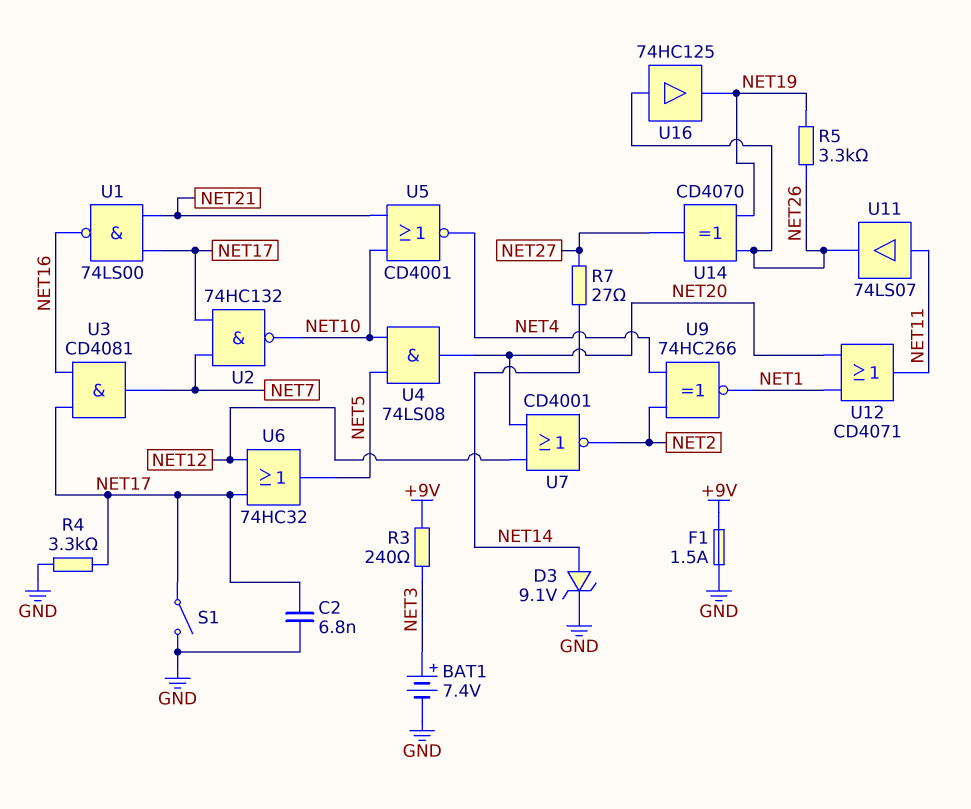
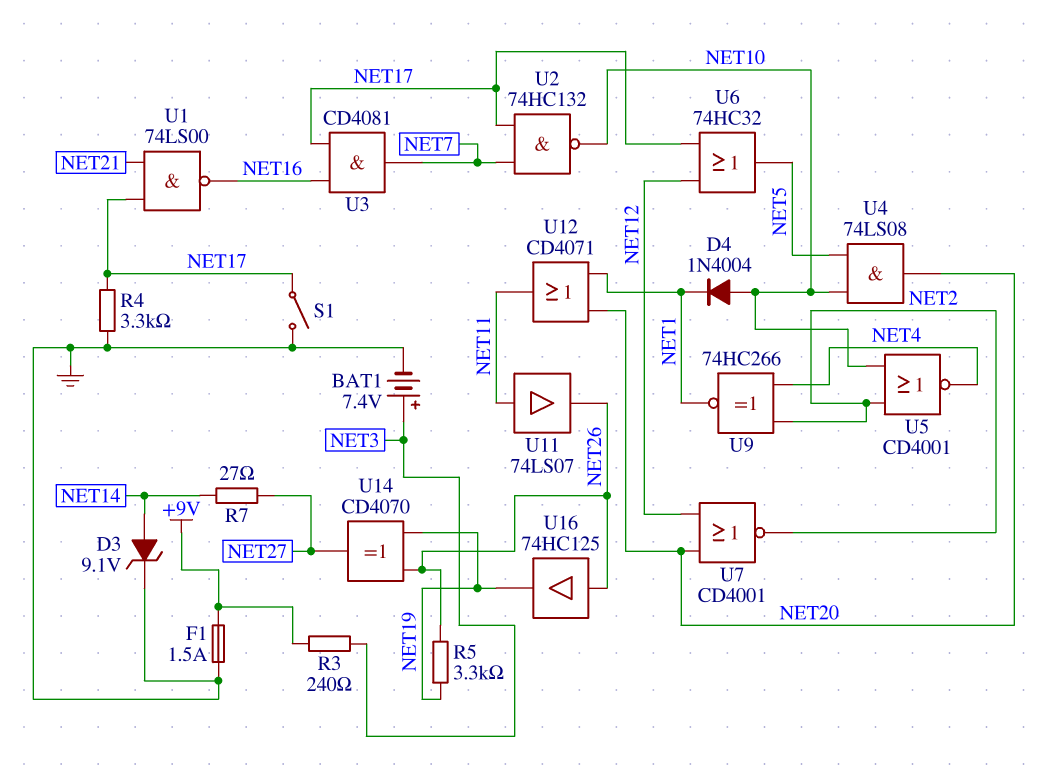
C2: 6.8nF (GND, NET17) -> none
D4: none -> diode 1N4004 (A NET10, K NET1)
U5: NOR CD4001 (in NET10, in NET21, out NET4) -> NOR CD4001 (in NET2, in NET10, out NET4)

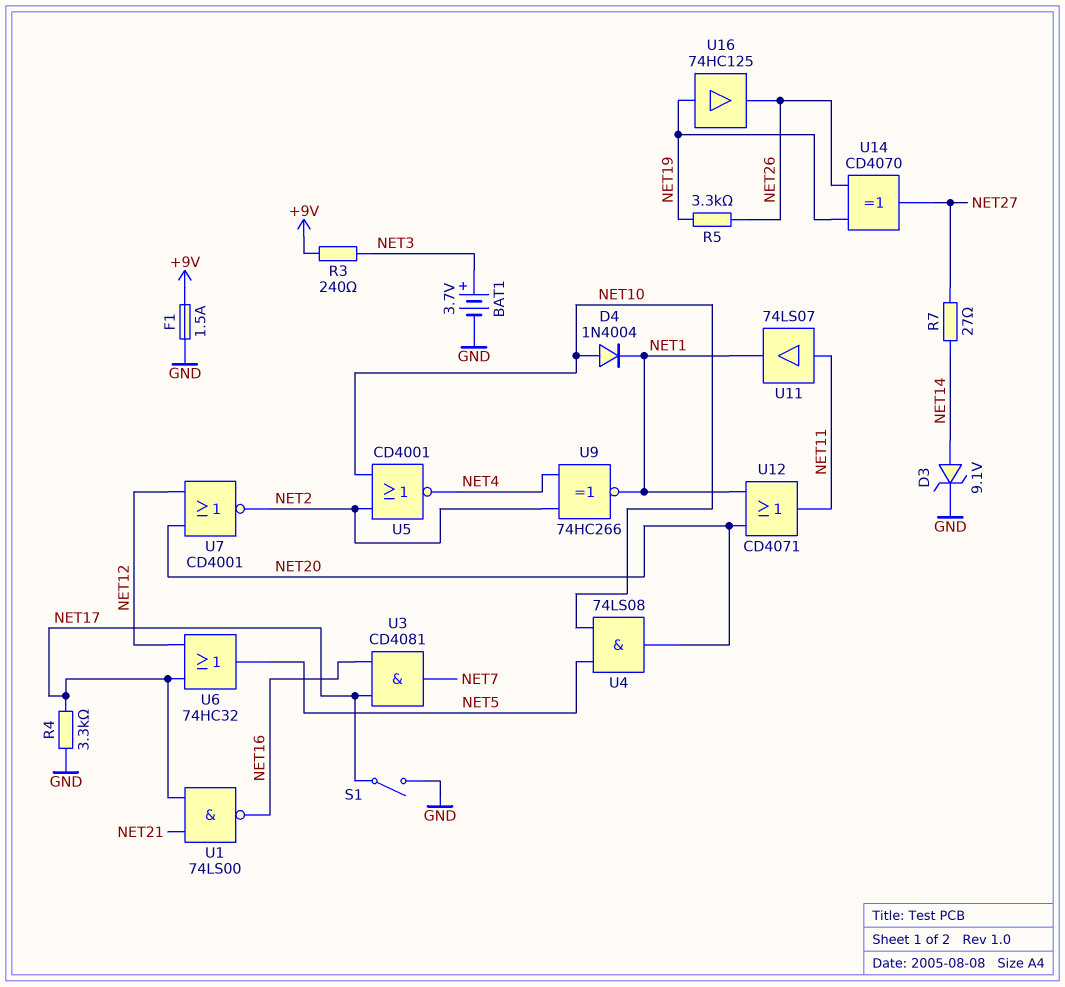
BAT1: 7.4V (plus NET3, minus GND) -> 3.7V (plus NET3, minus GND)
U2: NAND 74HC132 (in NET7, in NET17, out NET10) -> none
U11: buffer 74LS07 (in NET11, out NET26) -> buffer 74LS07 (in NET11, out NET1)
U16: buffer 74HC125 (in NET26, out NET19) -> buffer 74HC125 (in NET19, out NET26)

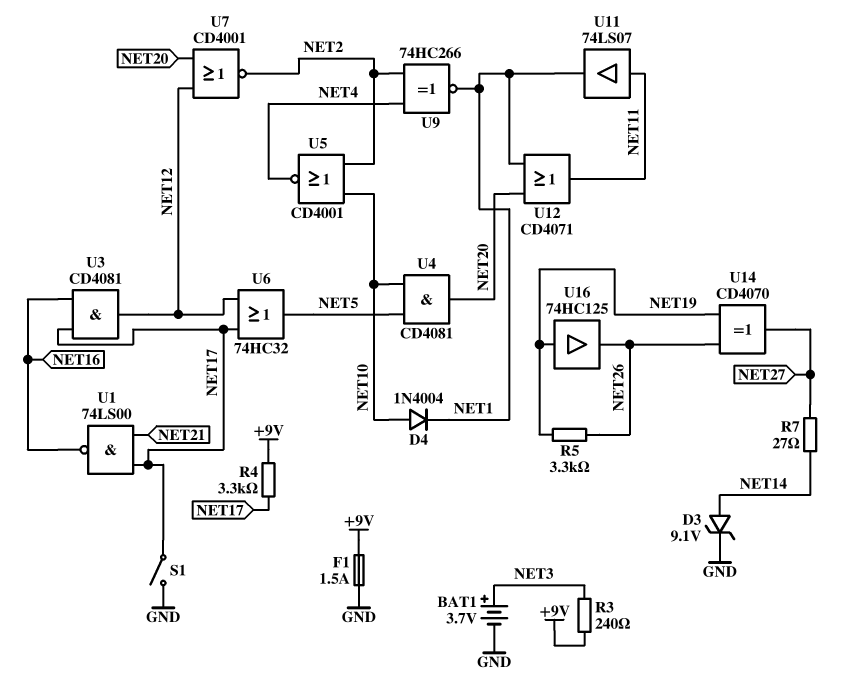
R4: 3.3k (GND, NET17) -> 3.3k (+9V, NET17)
U3: AND CD4081 (in NET16, in NET17, out NET7) -> AND CD4081 (in NET16, in NET17, out NET12)
U4: AND 74LS08 (in NET5, in NET10, out NET20) -> AND CD4081 (in NET5, in NET10, out NET20)

